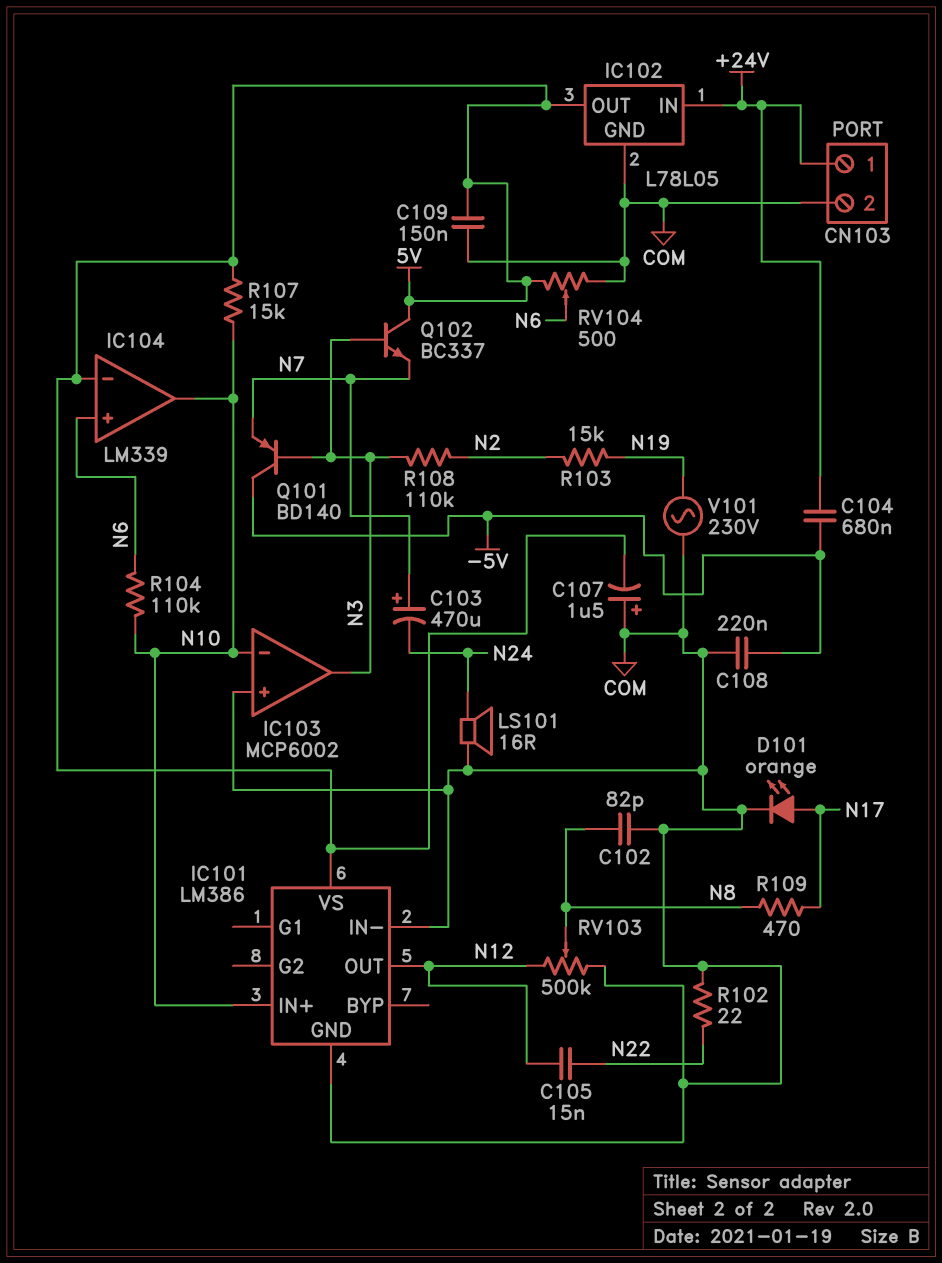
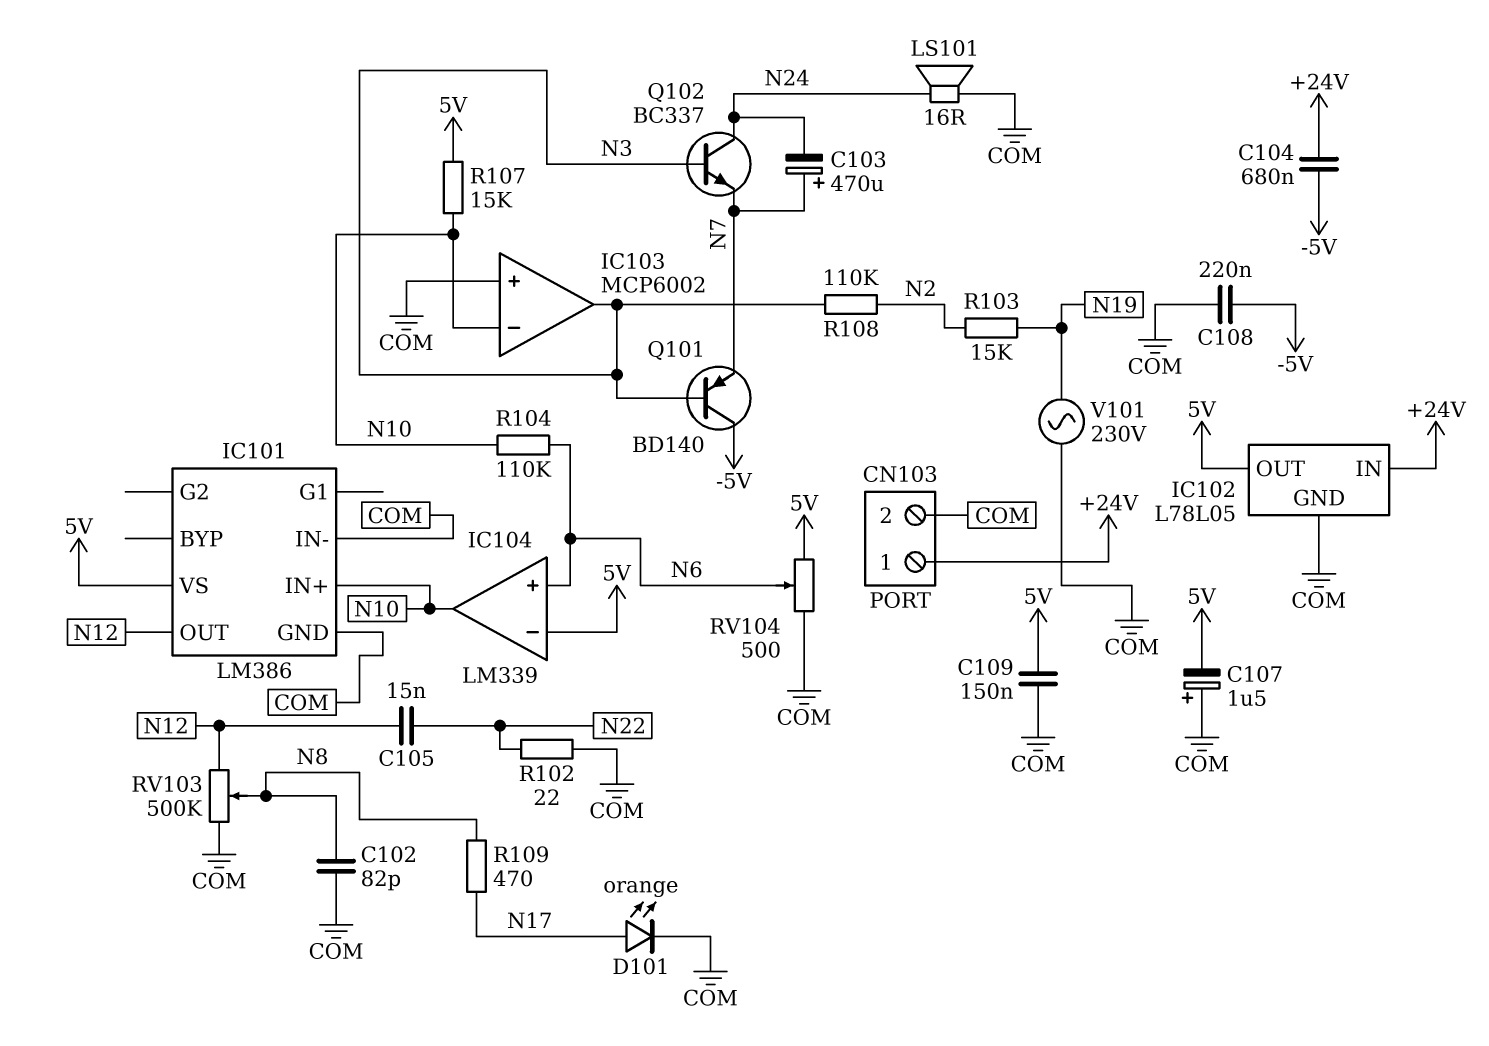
Q102: NPN BC337 (B N3, C 5V, E N7) -> NPN BC337 (B N3, C N24, E N7)

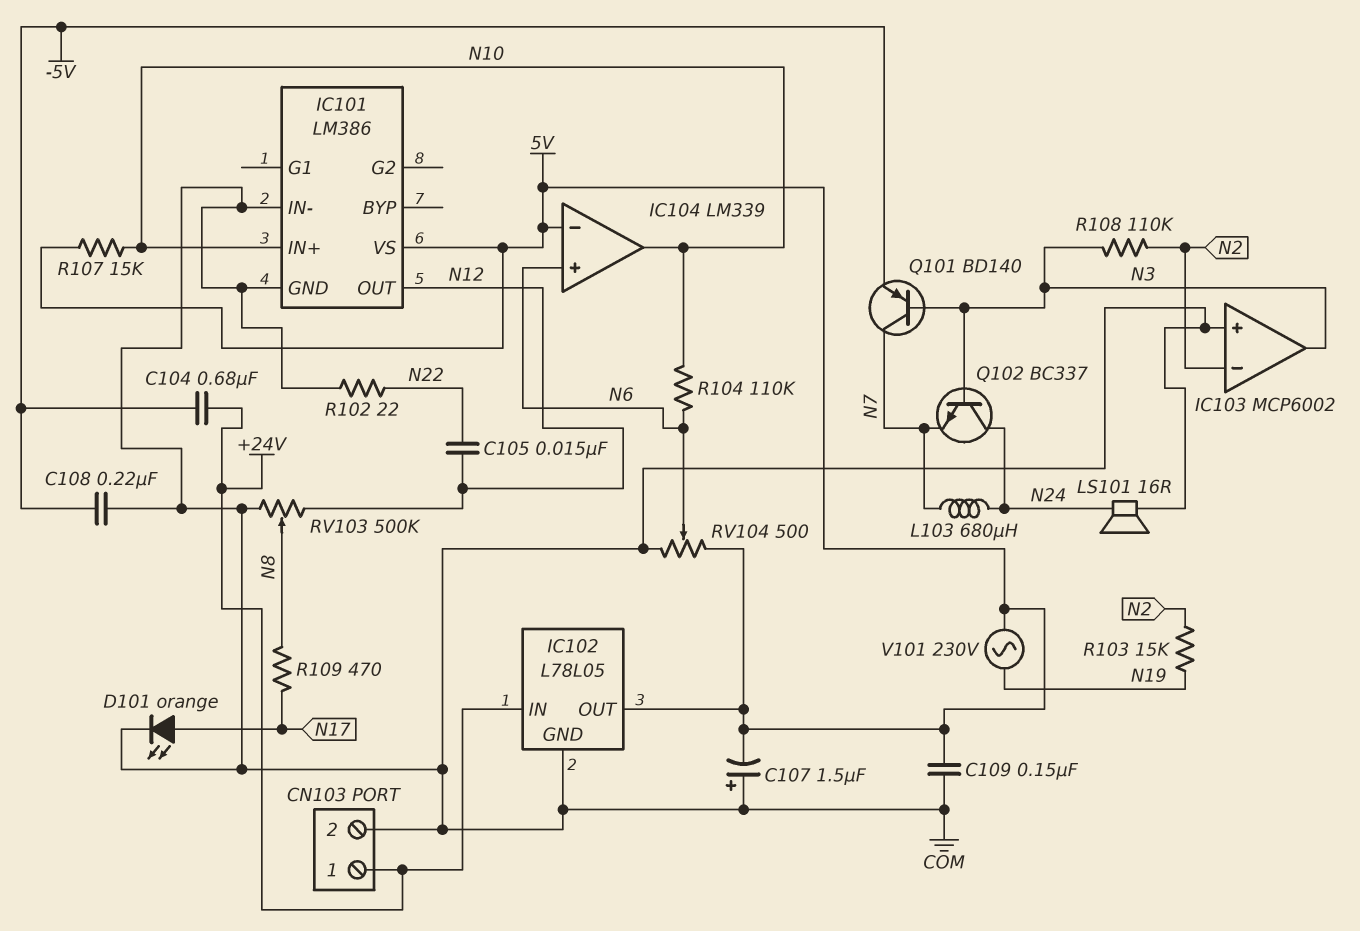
C102: 82pF (COM, N8) -> none
C103: 470uF (plus N7, minus N24) -> none
IC103 pin in-: N10 -> N2
L103: none -> 680uH (N7, N24)
Q101: PNP BD140 (B N3, C -5V, E N7) -> PNP BD140 (B N3, C N7, E -5V)
V101: AC 230V (COM, N19) -> AC 230V (5V, N19)

